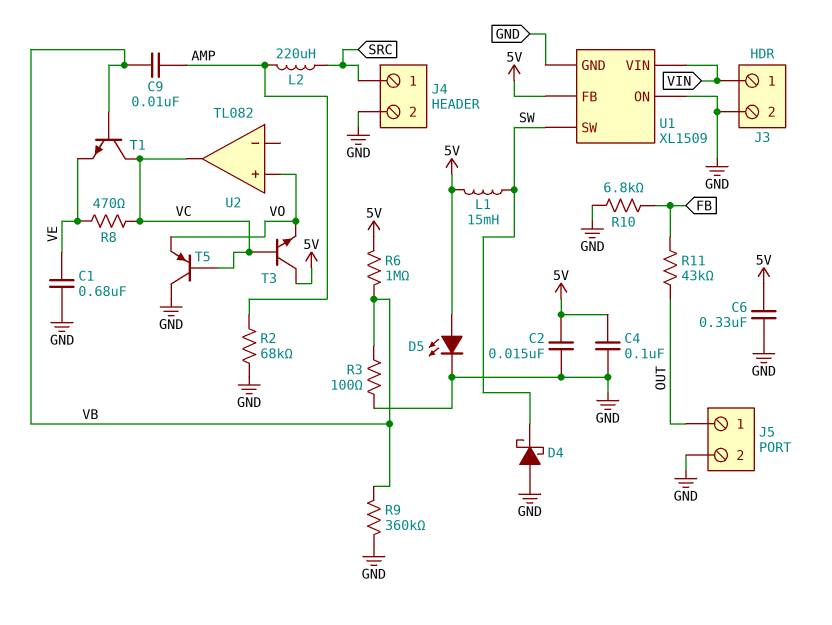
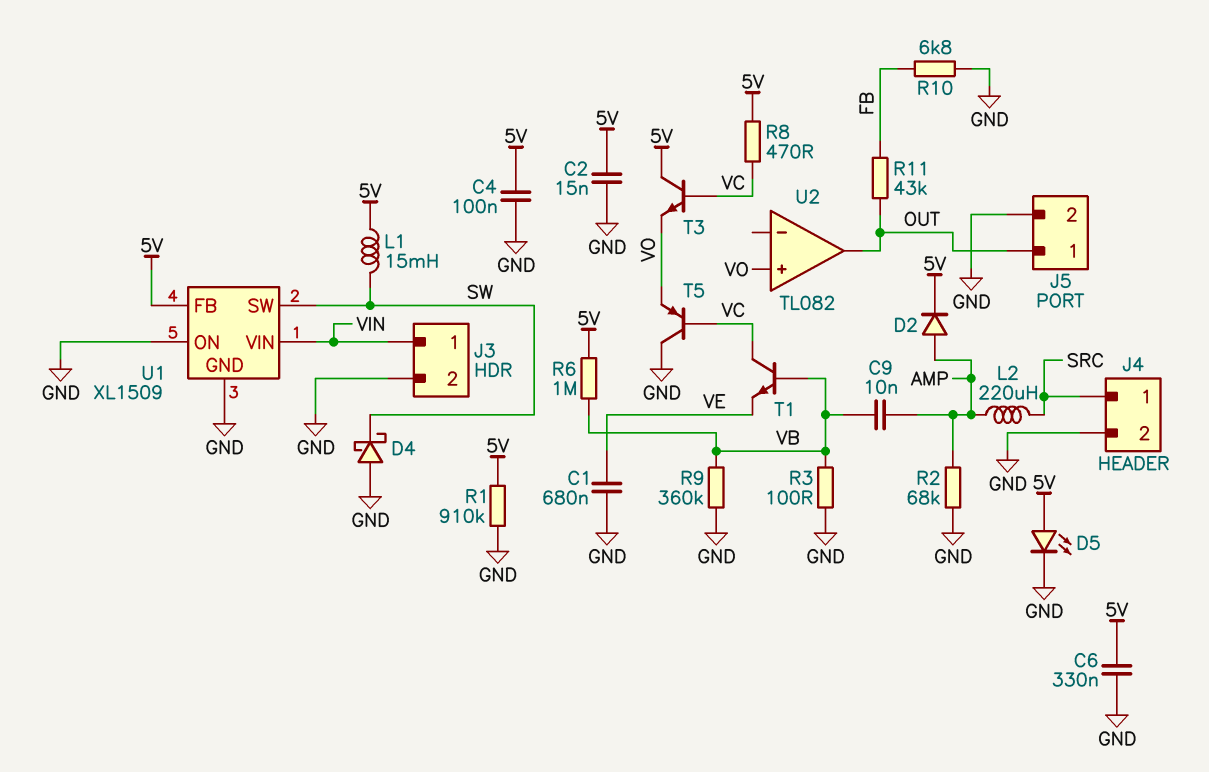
D2: none -> diode (A AMP, K 5V)
R1: none -> 910k (5V, GND)
R8: 470 (VC, VE) -> 470 (5V, VC)
U2 pin out: VC -> OUT

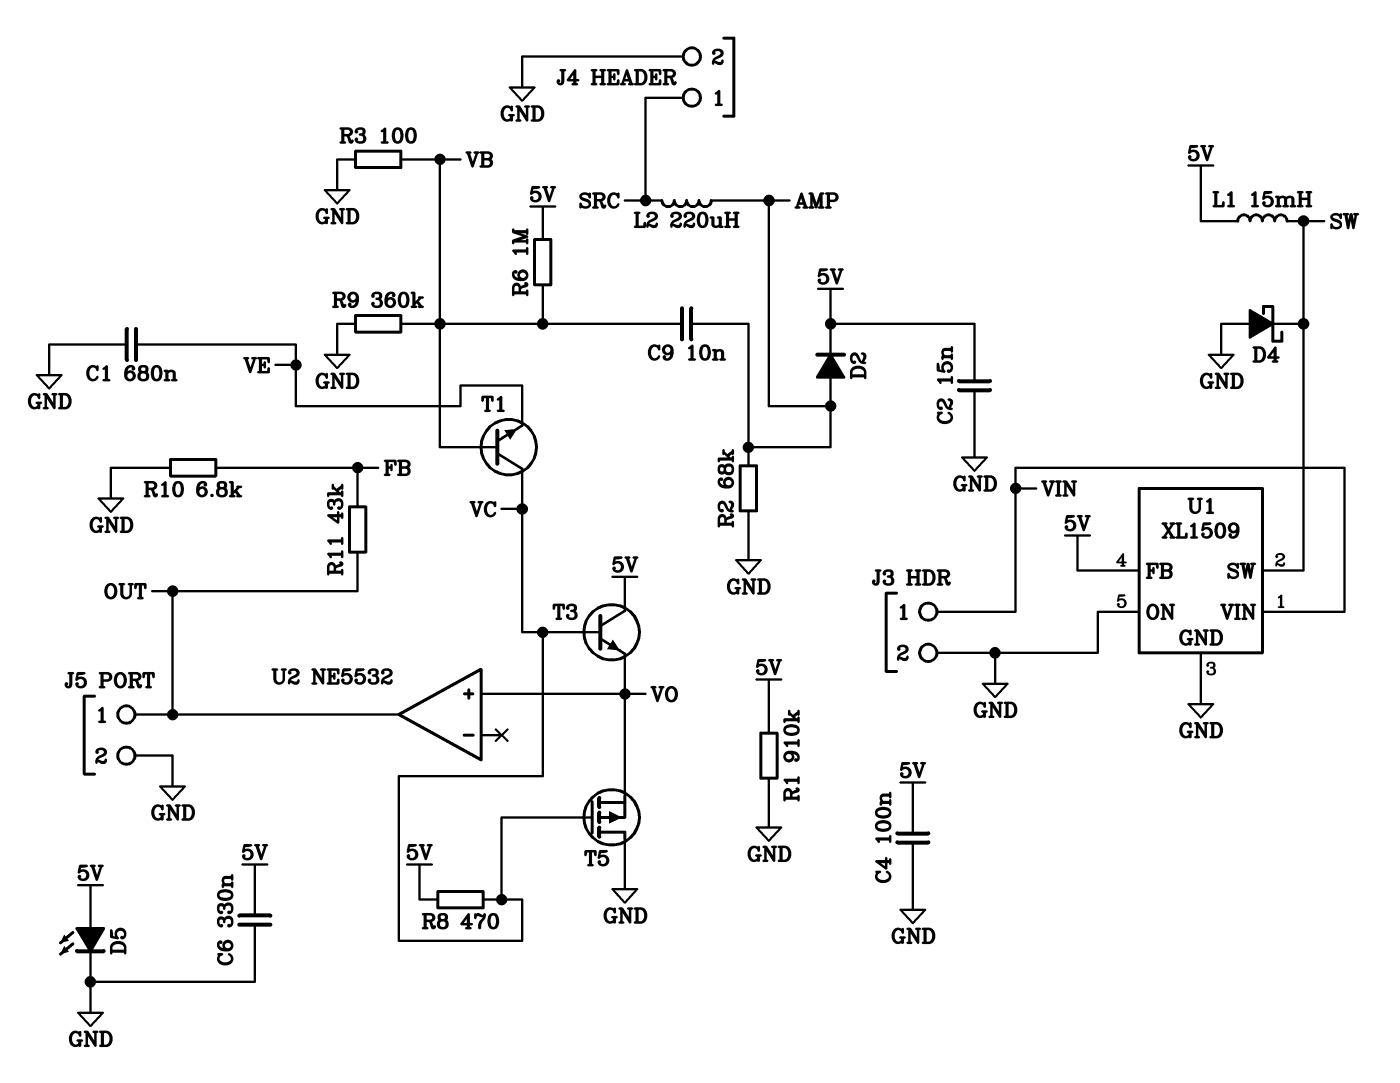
T5: PNP (B VC, C GND, E VO) -> PMOS (G VC, D GND, S VO)
U2: TL082 -> NE5532

